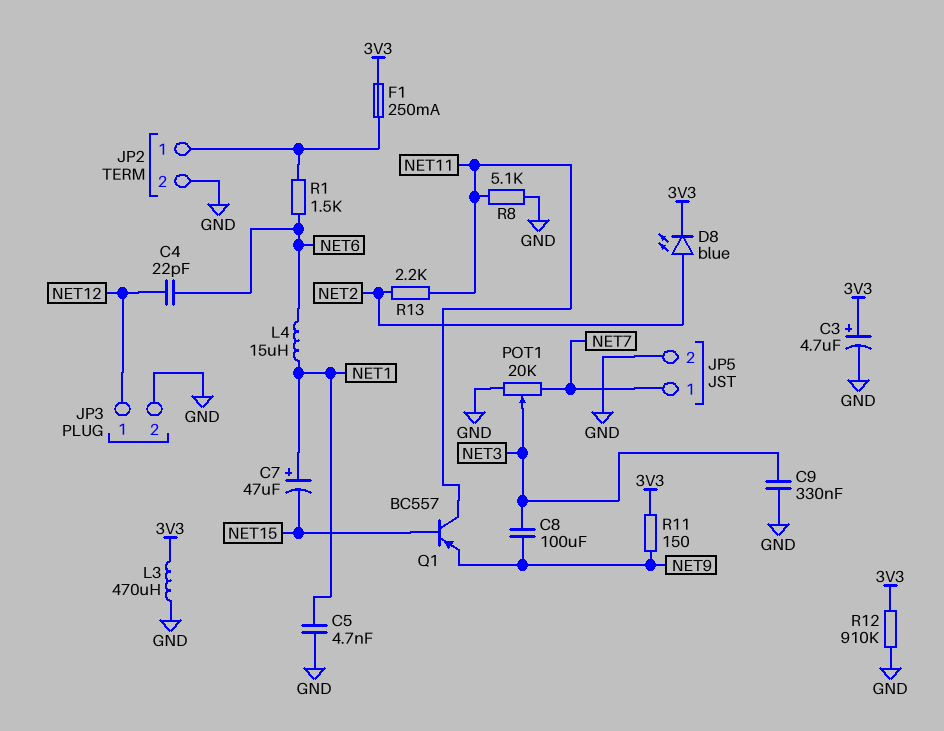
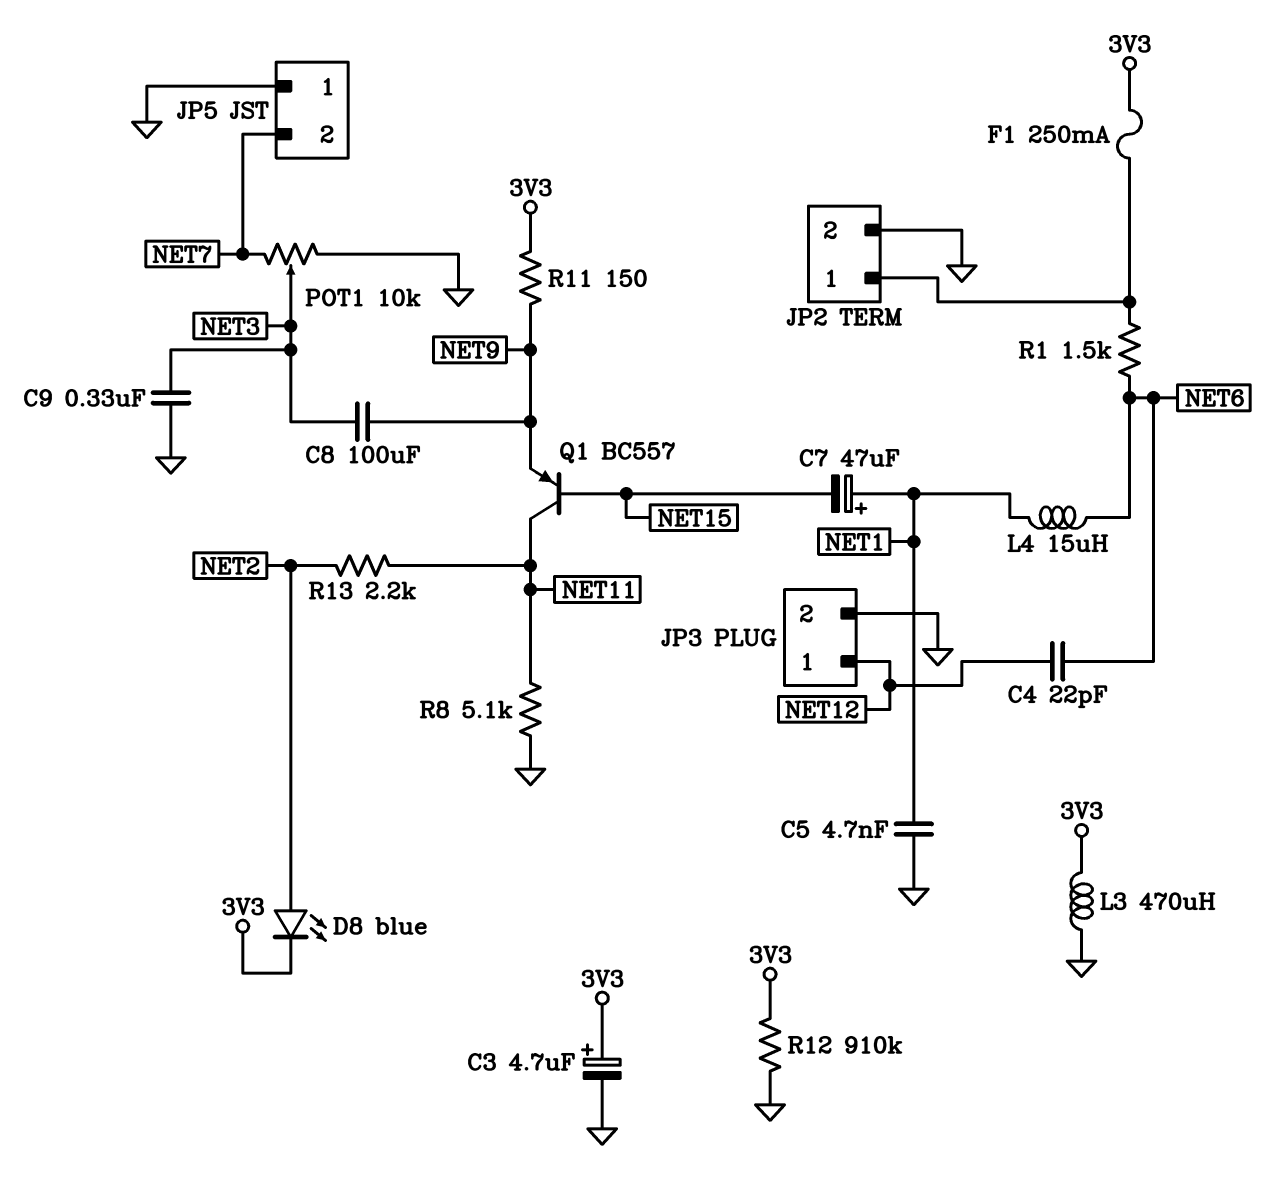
JP5 pin 1: NET7 -> GND
JP5 pin 2: GND -> NET7
POT1: 20k (GND, NET7, wiper NET3) -> 10k (GND, NET7, wiper NET3)

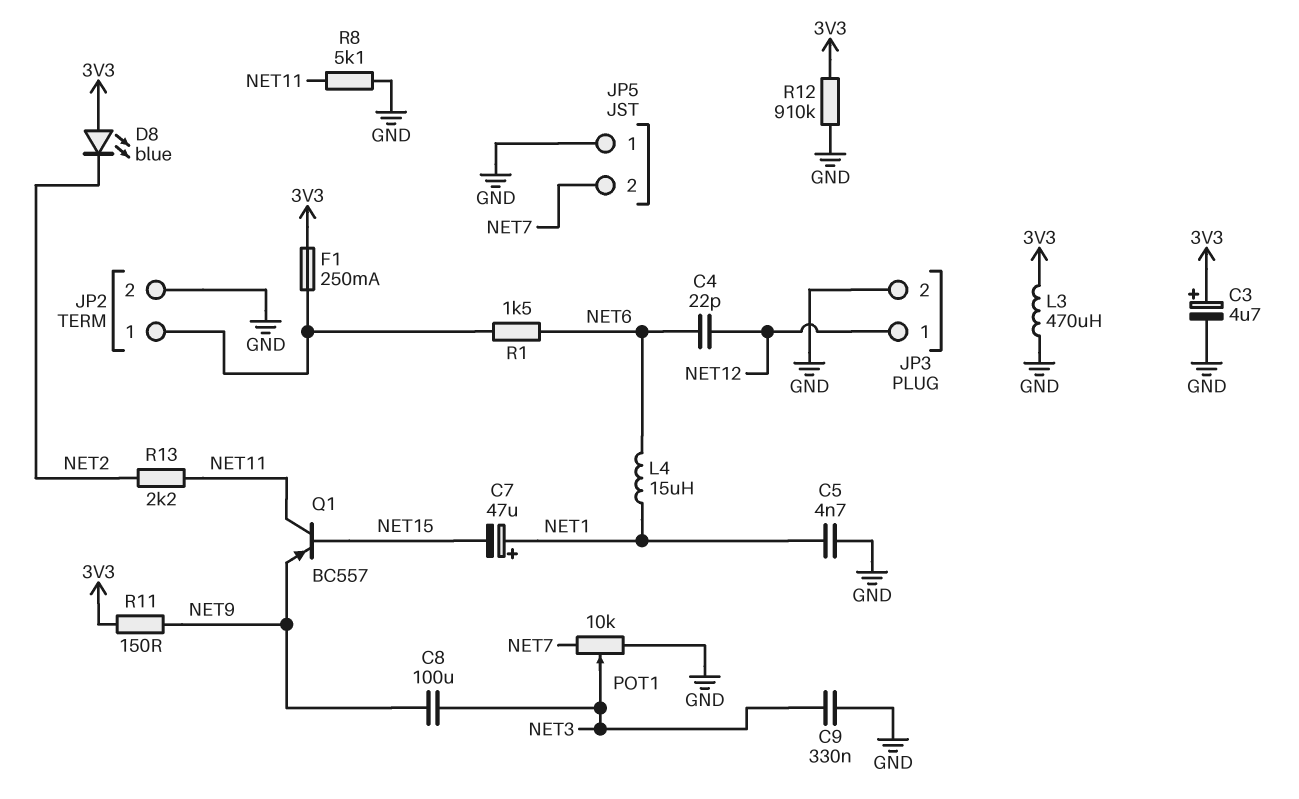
D8: LED blue (A NET2, K 3V3) -> LED blue (A 3V3, K NET2)

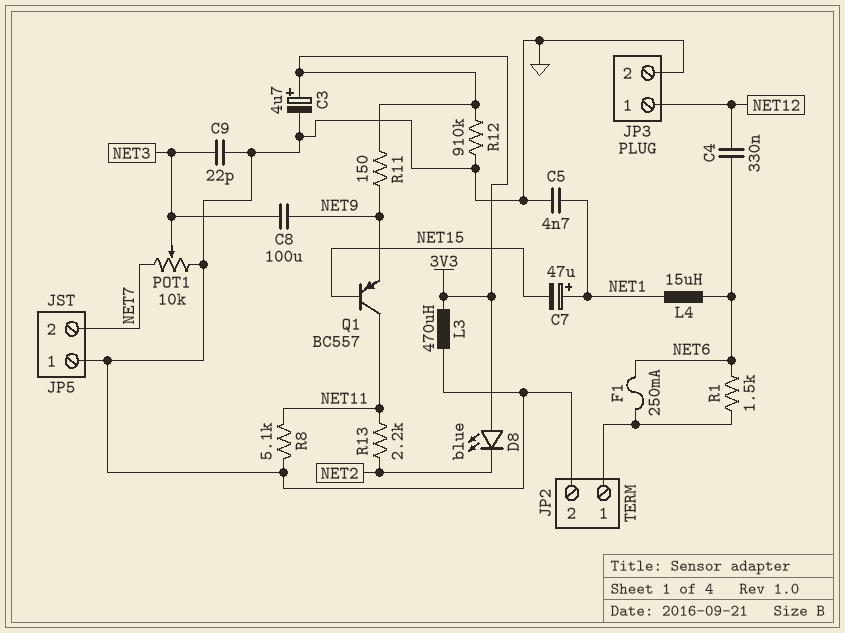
C4: 22pF (NET6, NET12) -> 330nF (NET6, NET12)
C9: 330nF (GND, NET3) -> 22pF (GND, NET3)
F1: 250mA (3V3, JP2/1) -> 250mA (JP2/1, NET6)

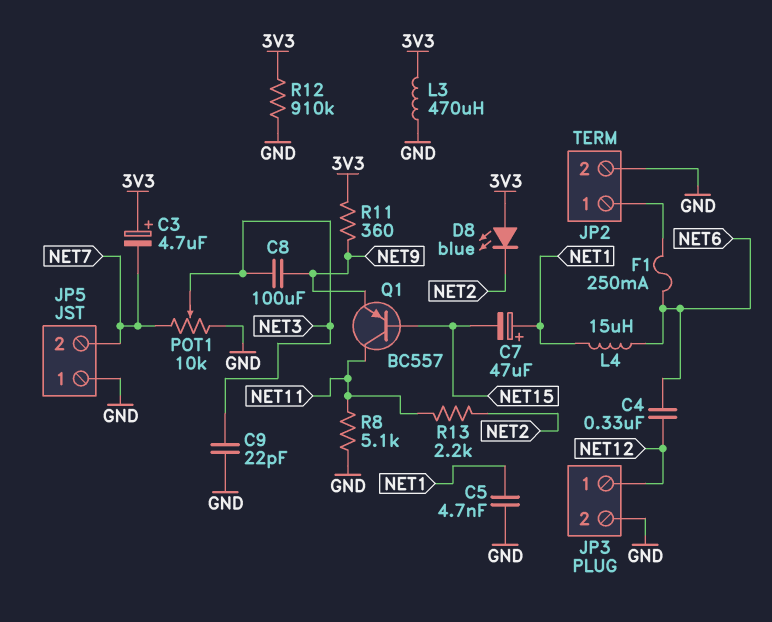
C3: 4.7uF (plus 3V3, minus GND) -> 4.7uF (plus 3V3, minus NET7)
R1: 1.5k (JP2/1, NET6) -> none
R11: 150 (3V3, NET9) -> 360 (3V3, NET9)

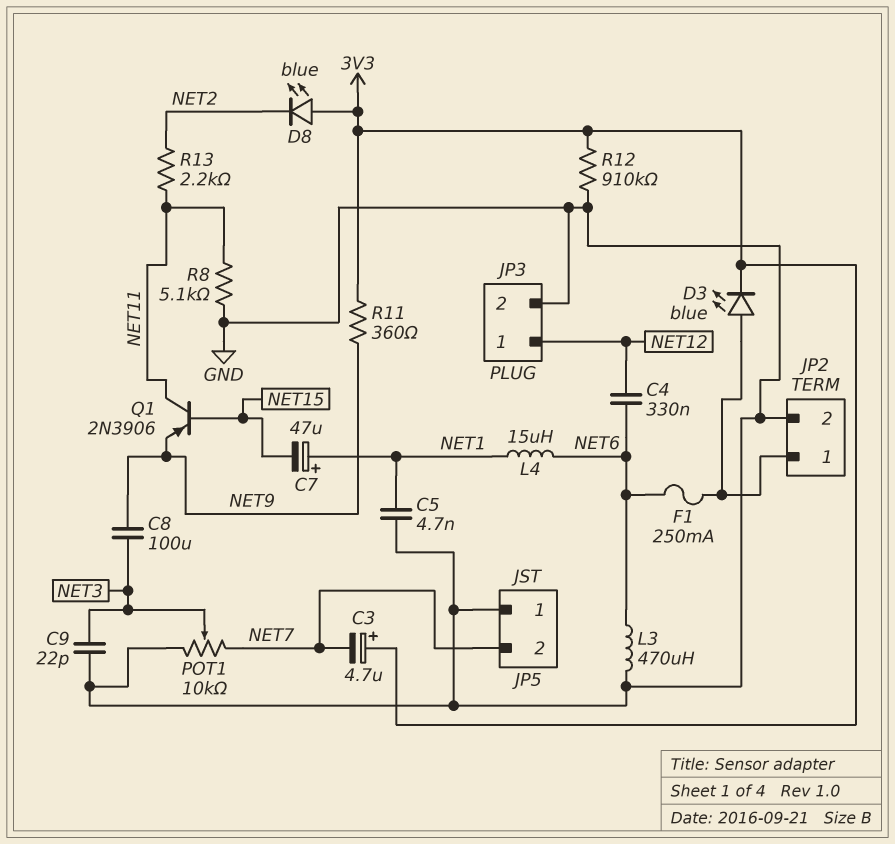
D3: none -> LED blue (A JP2/1, K 3V3)
L3: 470uH (3V3, GND) -> 470uH (GND, NET6)
Q1: PNP BC557 (B NET15, C NET11, E NET9) -> PNP 2N3906 (B NET15, C NET11, E NET9)

